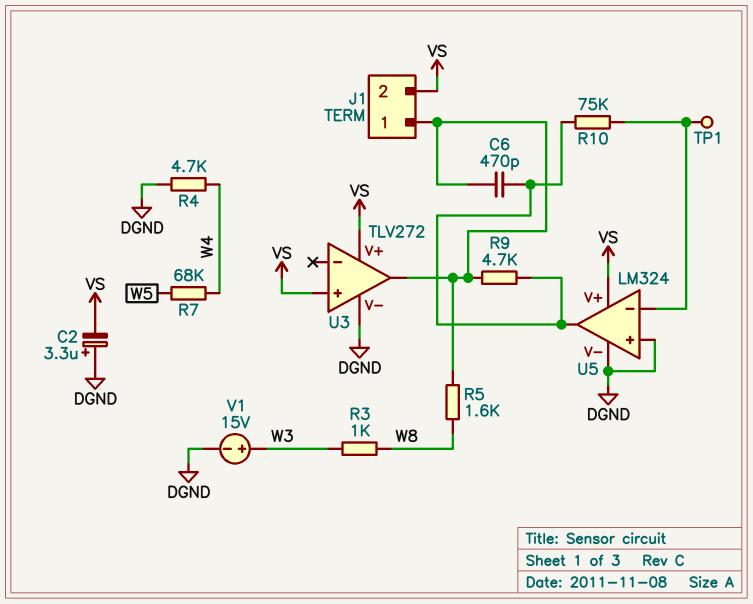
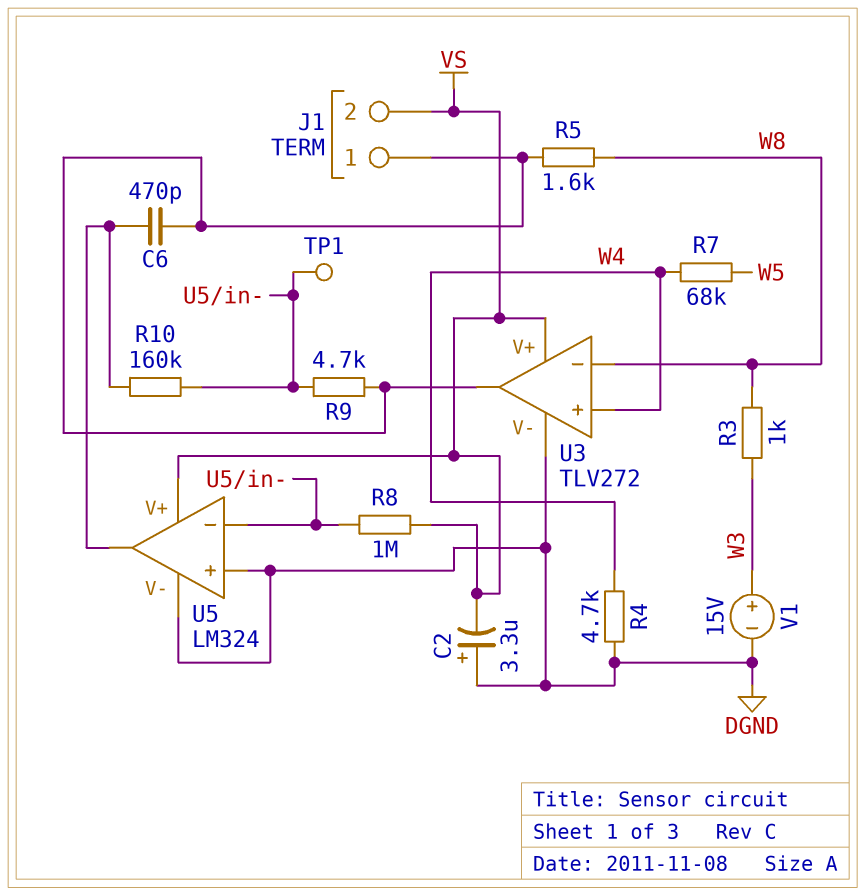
R8: none -> 1M (U5/in-, VS)
R9: 4.7k (J1/1, U5/out) -> 4.7k (J1/1, U5/in-)
R10: 75k (U5/in-, U5/out) -> 160k (U5/in-, U5/out)
U3 pin in+: VS -> W4
U3 pin in-: none -> W8

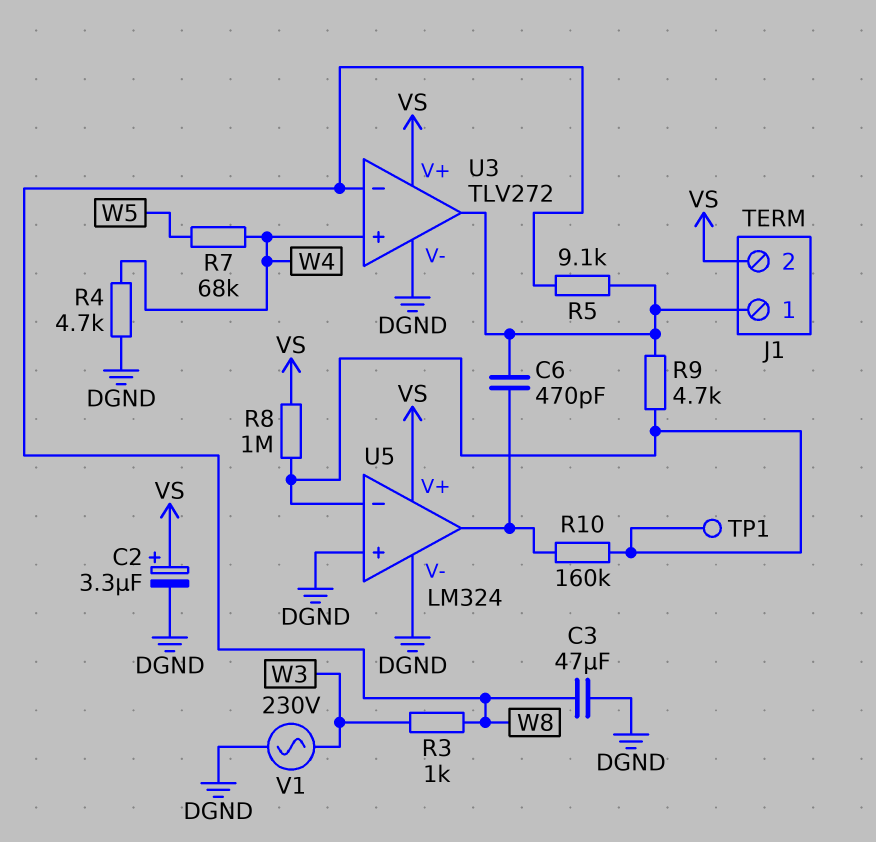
C2: 3.3uF (plus DGND, minus VS) -> 3.3uF (plus VS, minus DGND)
C3: none -> 47uF (DGND, W8)
R5: 1.6k (J1/1, W8) -> 9.1k (J1/1, W8)
V1: 15V (plus W3, minus DGND) -> AC 230V (DGND, W3)

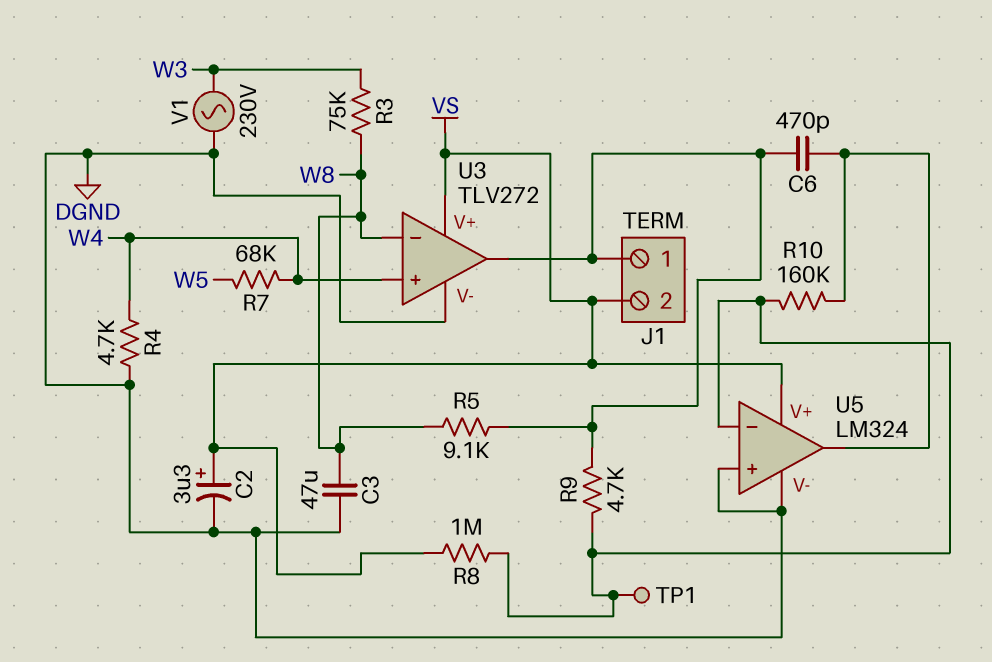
R3: 1k (W3, W8) -> 75k (W3, W8)

